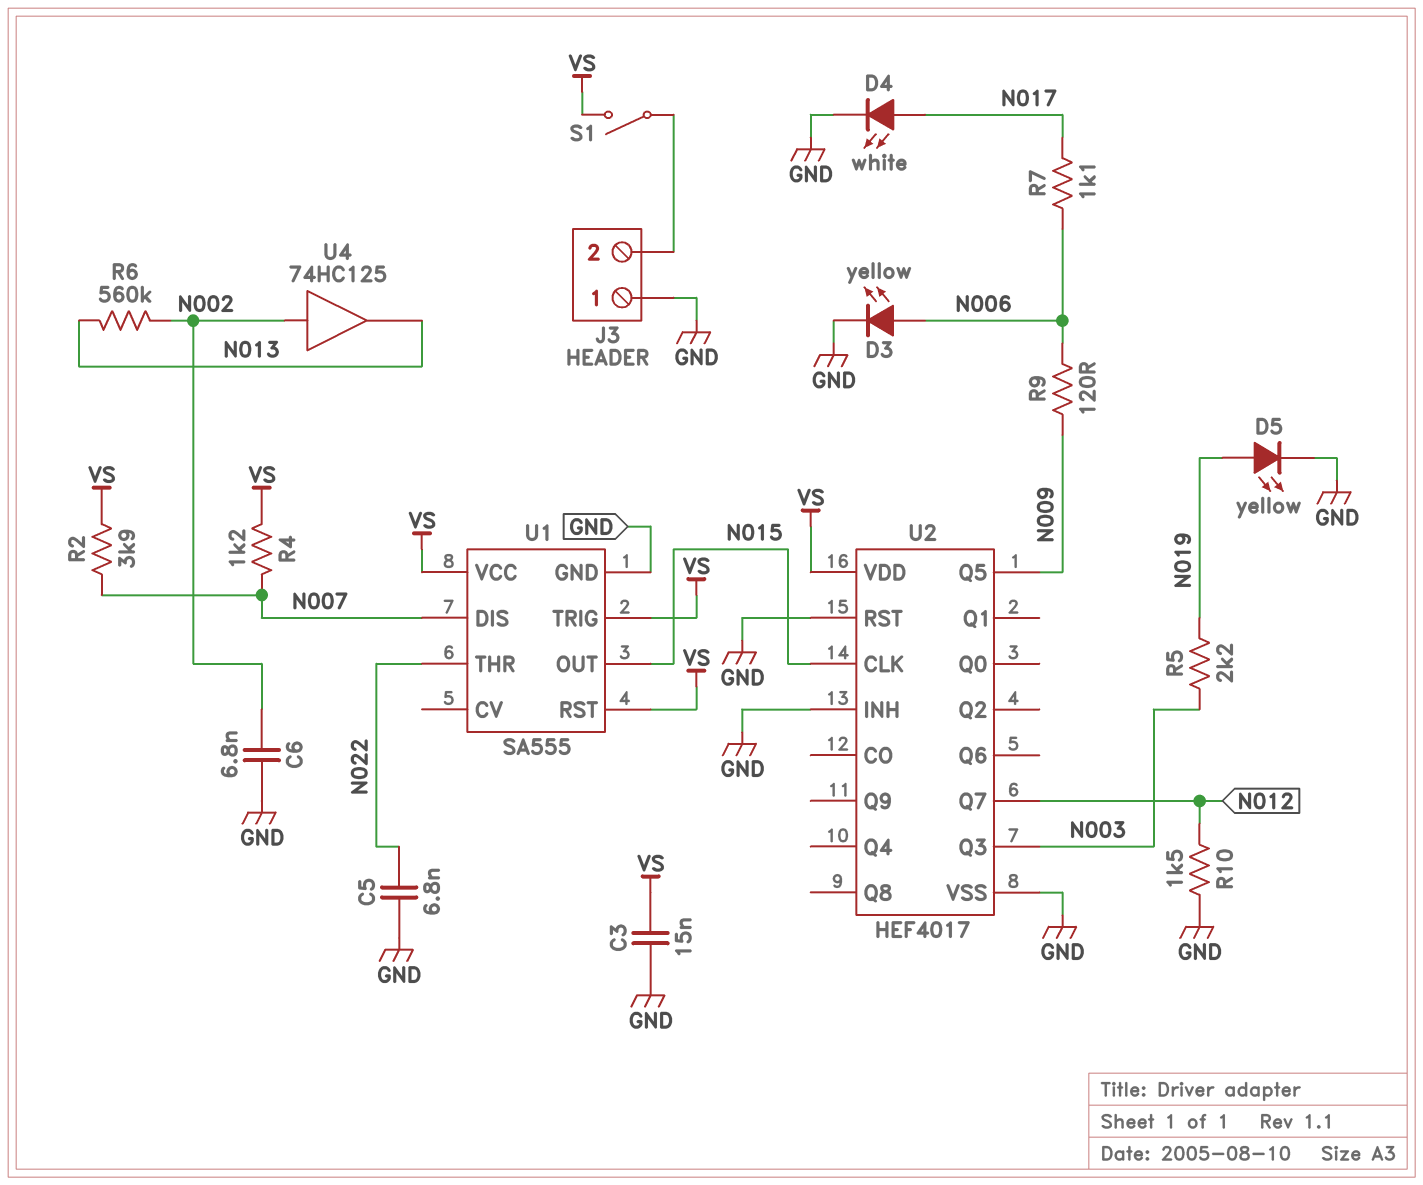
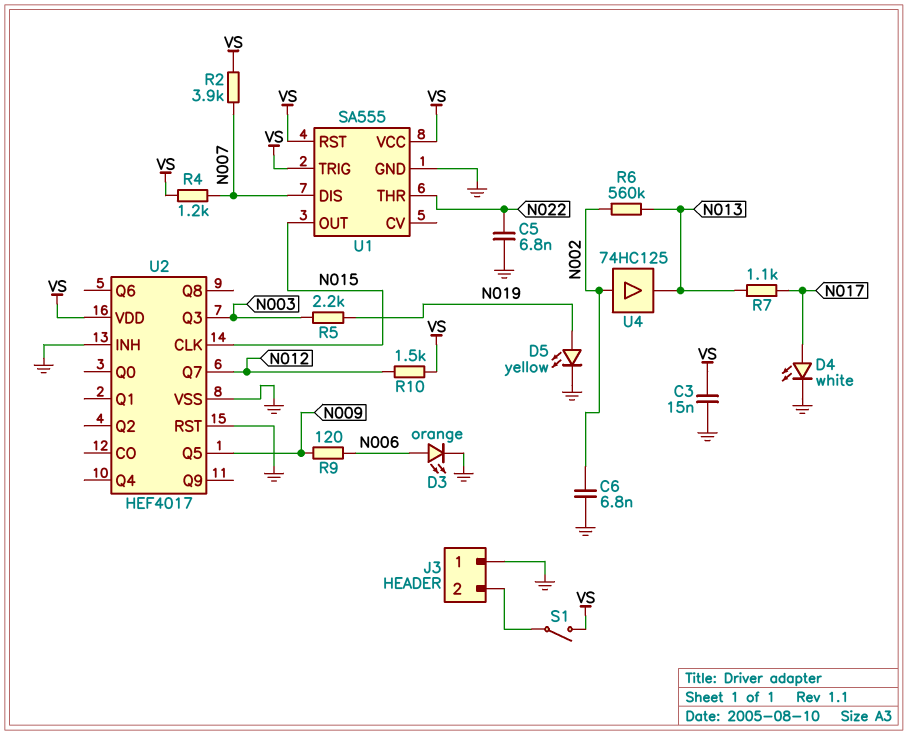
D3: LED yellow (A N006, K GND) -> LED orange (A N006, K GND)
R7: 1.1k (N006, N017) -> 1.1k (N013, N017)
R10: 1.5k (GND, N012) -> 1.5k (N012, VS)

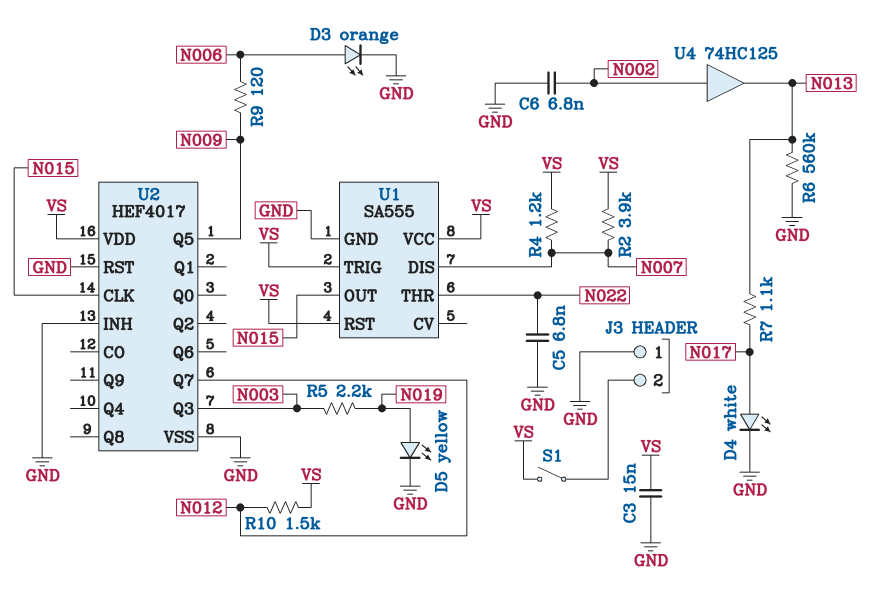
R6: 560k (N002, N013) -> 560k (GND, N013)

